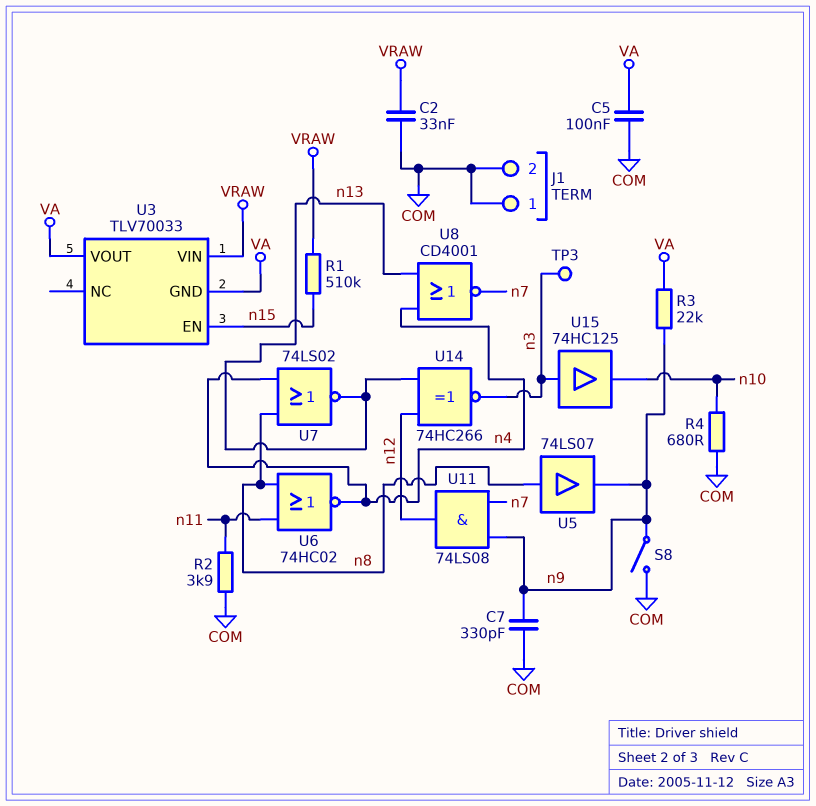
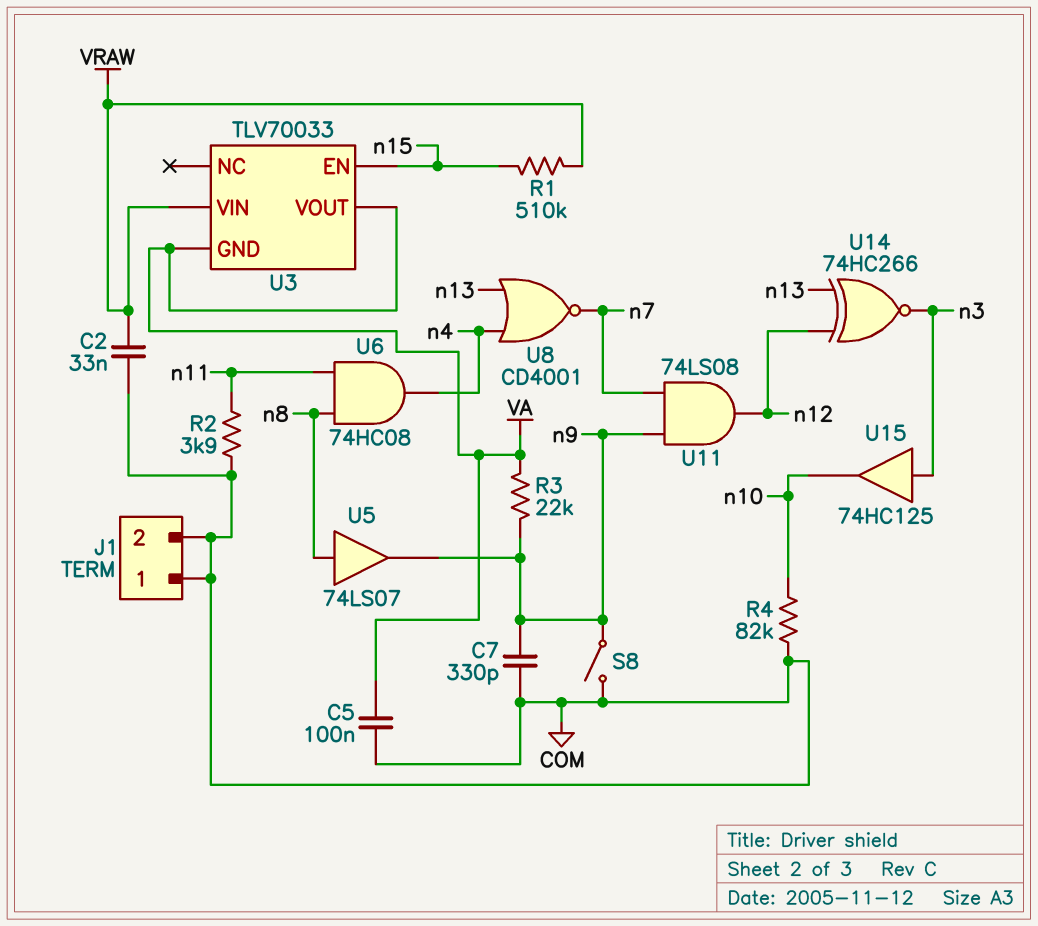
R4: 680 (COM, n10) -> 82k (COM, n10)
TP3: test point (n3) -> none
U6: NOR 74HC02 (in n8, in n11, out n4) -> AND 74HC08 (in n8, in n11, out n4)
U7: NOR 74LS02 (in n4, in n8, out n13) -> none

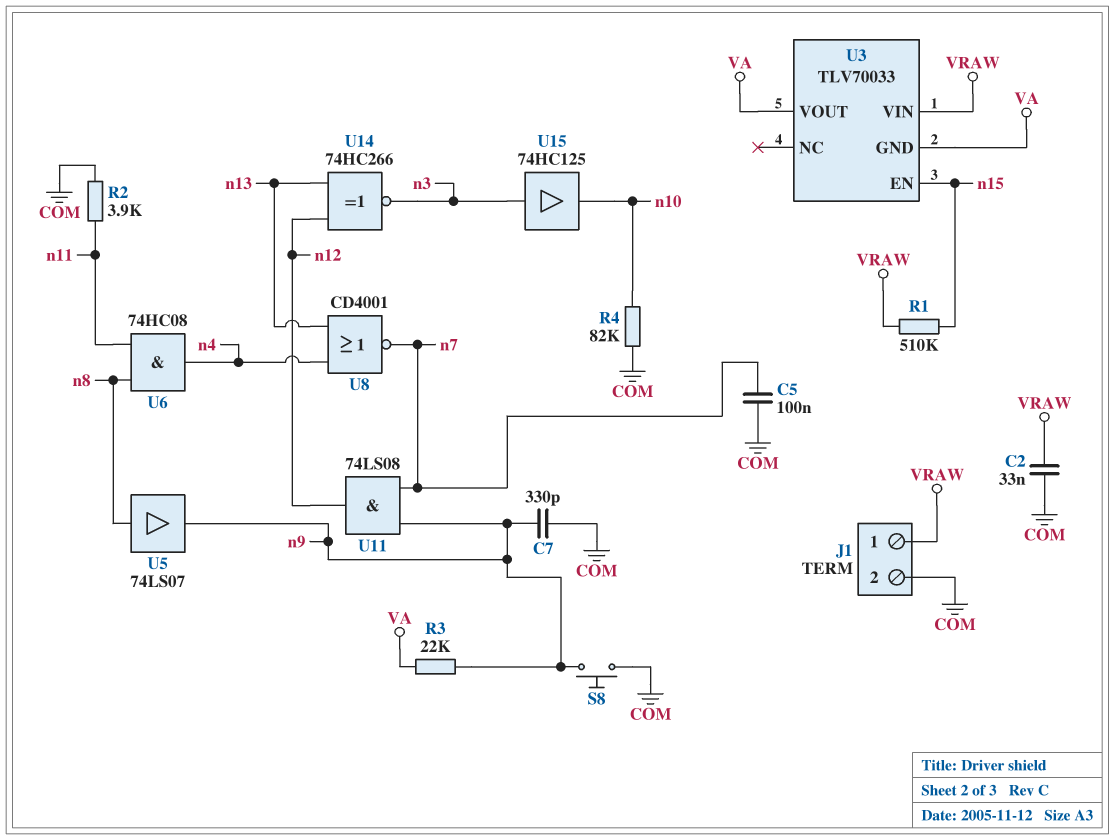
C5: 100nF (COM, VA) -> 100nF (COM, n7)
J1 pin 1: COM -> VRAW
S8: switch (COM, n9) -> button (COM, n9)

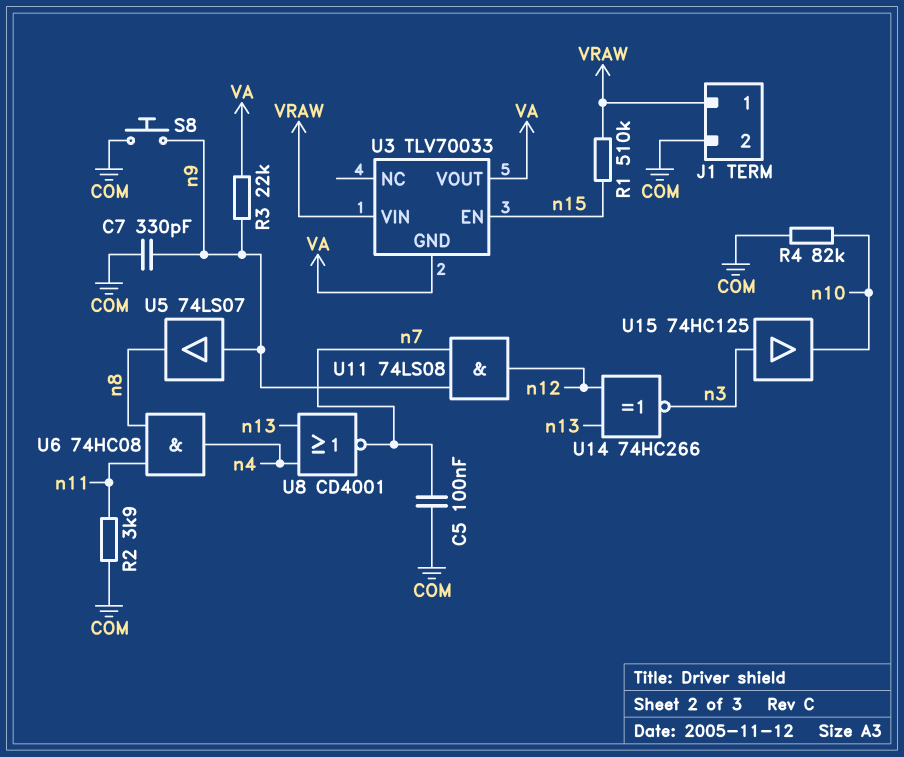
C2: 33nF (COM, VRAW) -> none
U5: buffer 74LS07 (in n8, out n9) -> buffer 74LS07 (in n9, out n8)

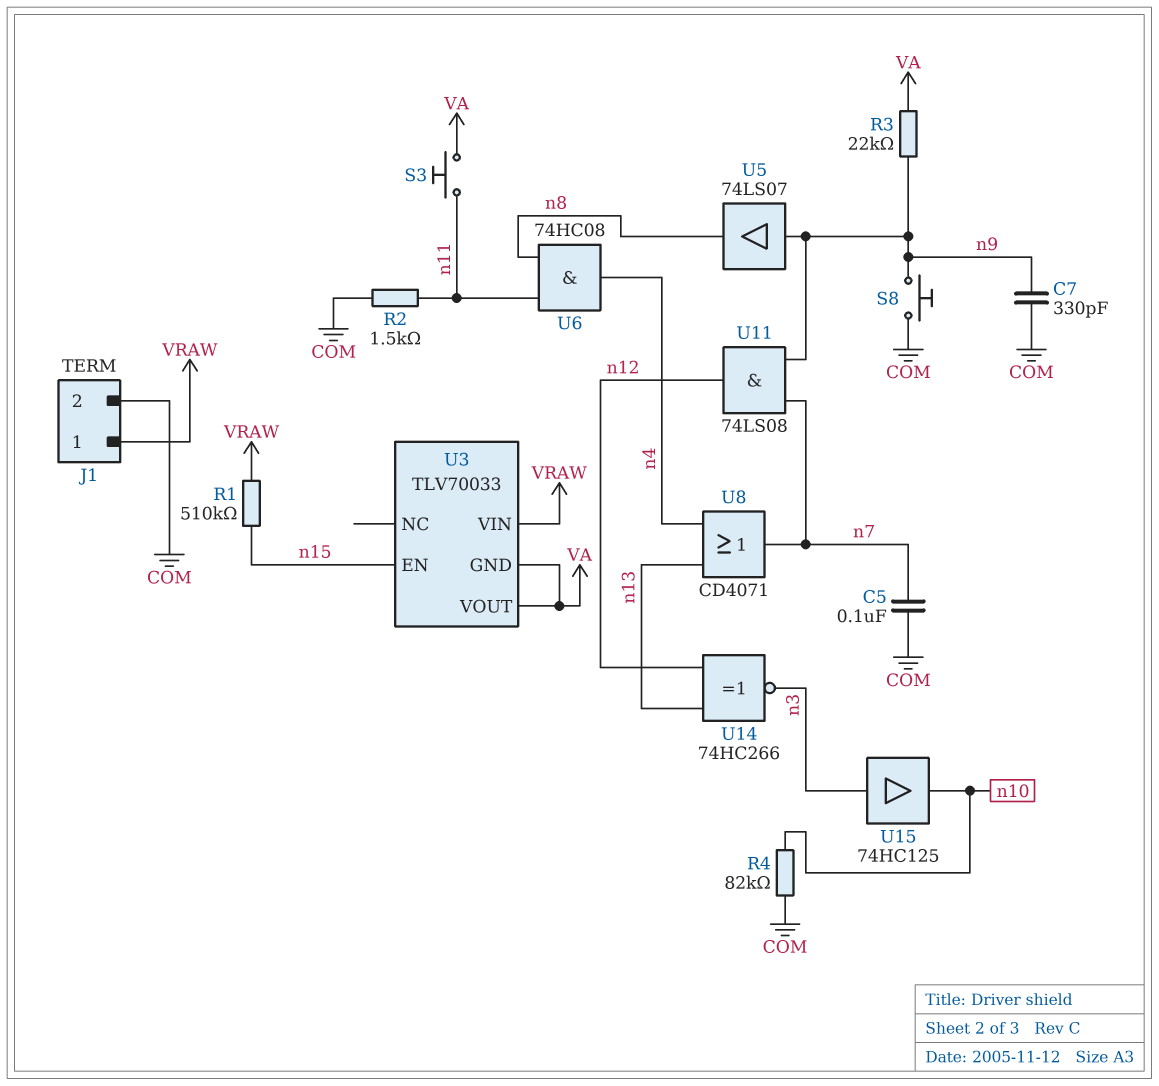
R2: 3.9k (COM, n11) -> 1.5k (COM, n11)
S3: none -> button (VA, n11)
U8: NOR CD4001 (in n4, in n13, out n7) -> OR CD4071 (in n4, in n13, out n7)

